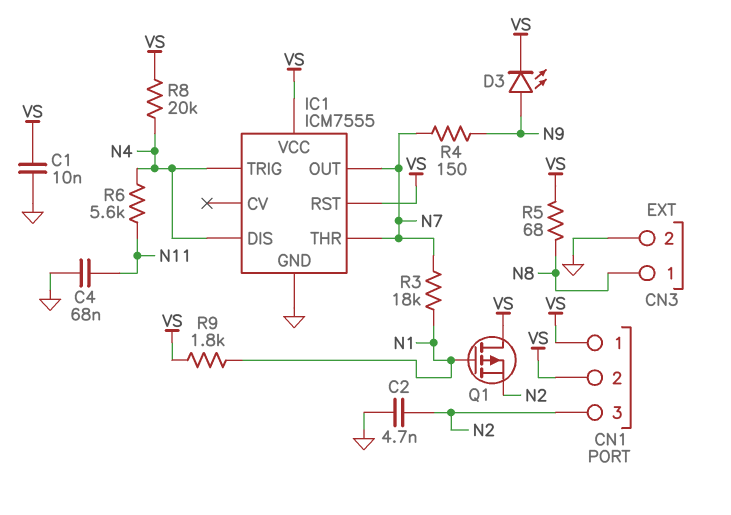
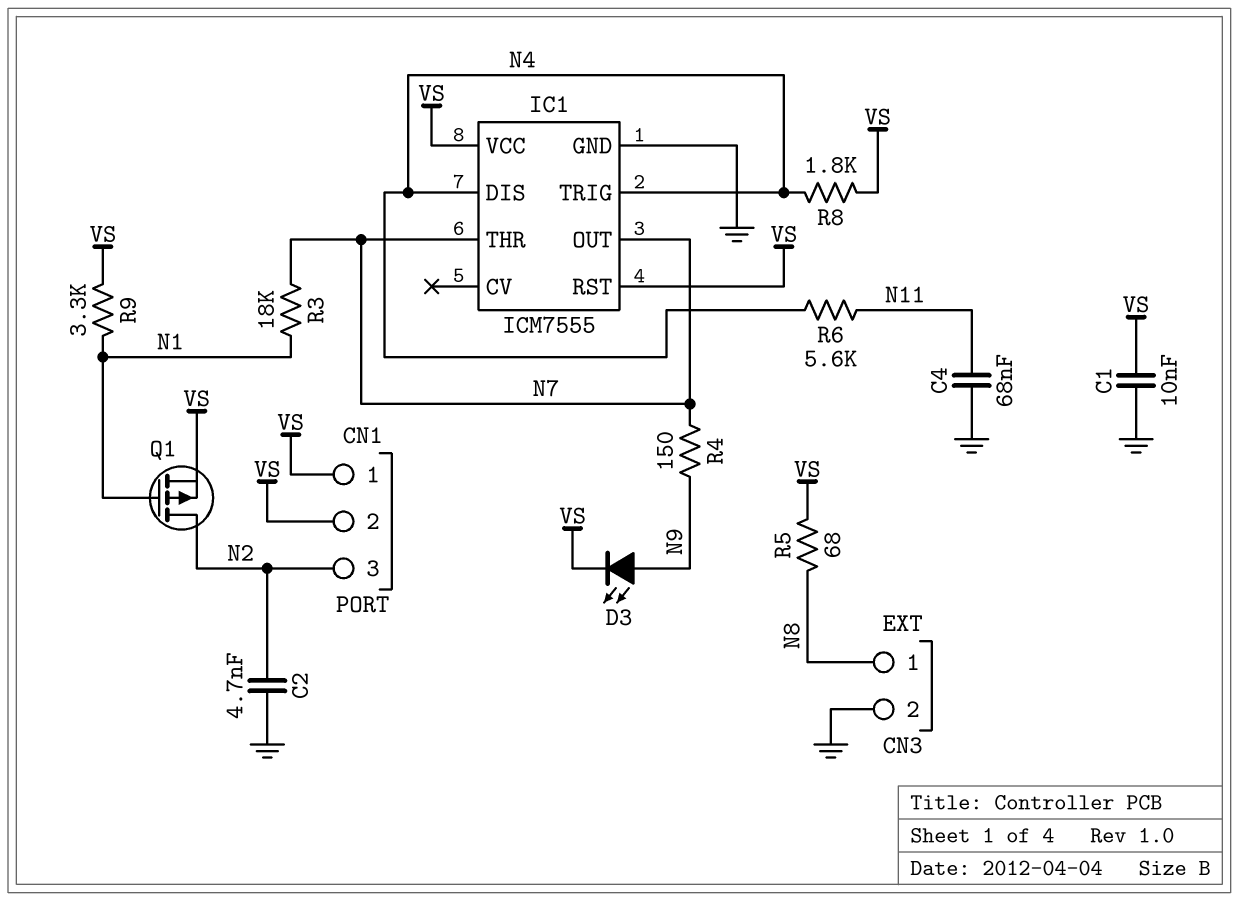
Q1: PMOS (G N1, D VS, S N2) -> PMOS (G N1, D N2, S VS)
R8: 20k (N4, VS) -> 1.8k (N4, VS)
R9: 1.8k (N1, VS) -> 3.3k (N1, VS)

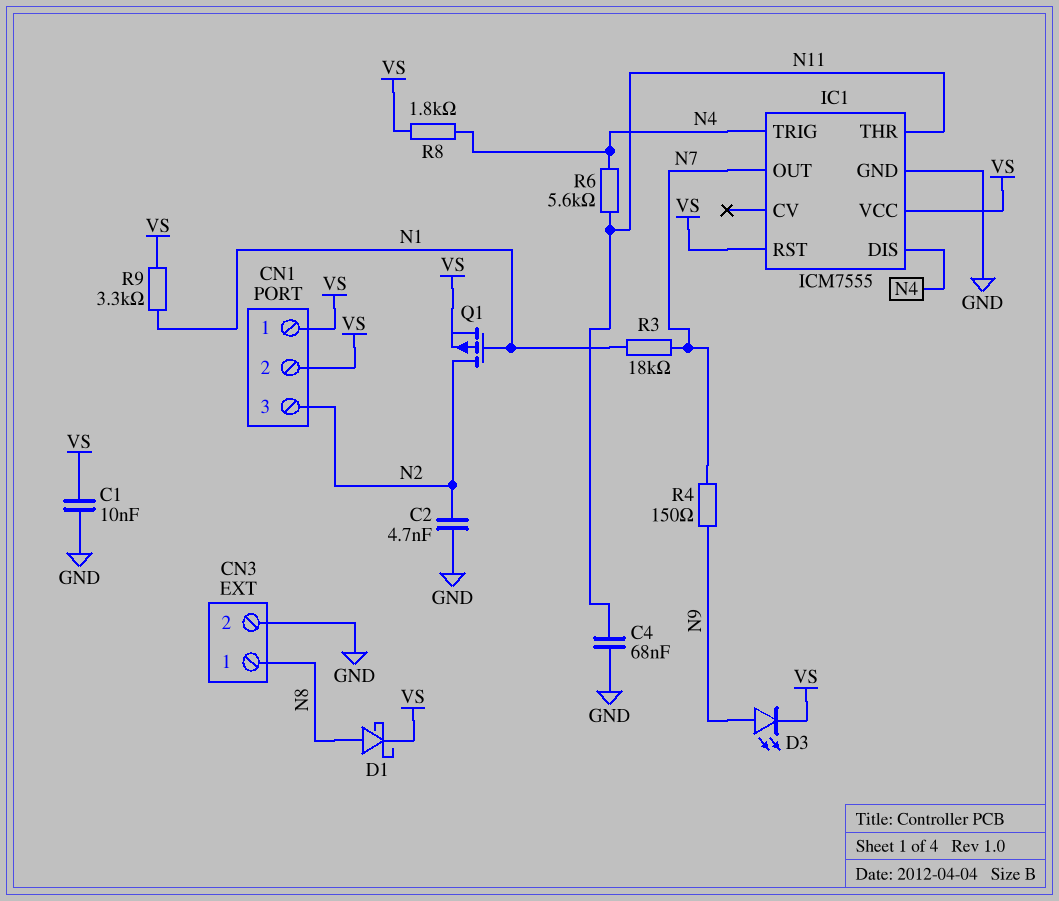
D1: none -> schottky (A N8, K VS)
IC1 pin THR: N7 -> N11
R5: 68 (N8, VS) -> none

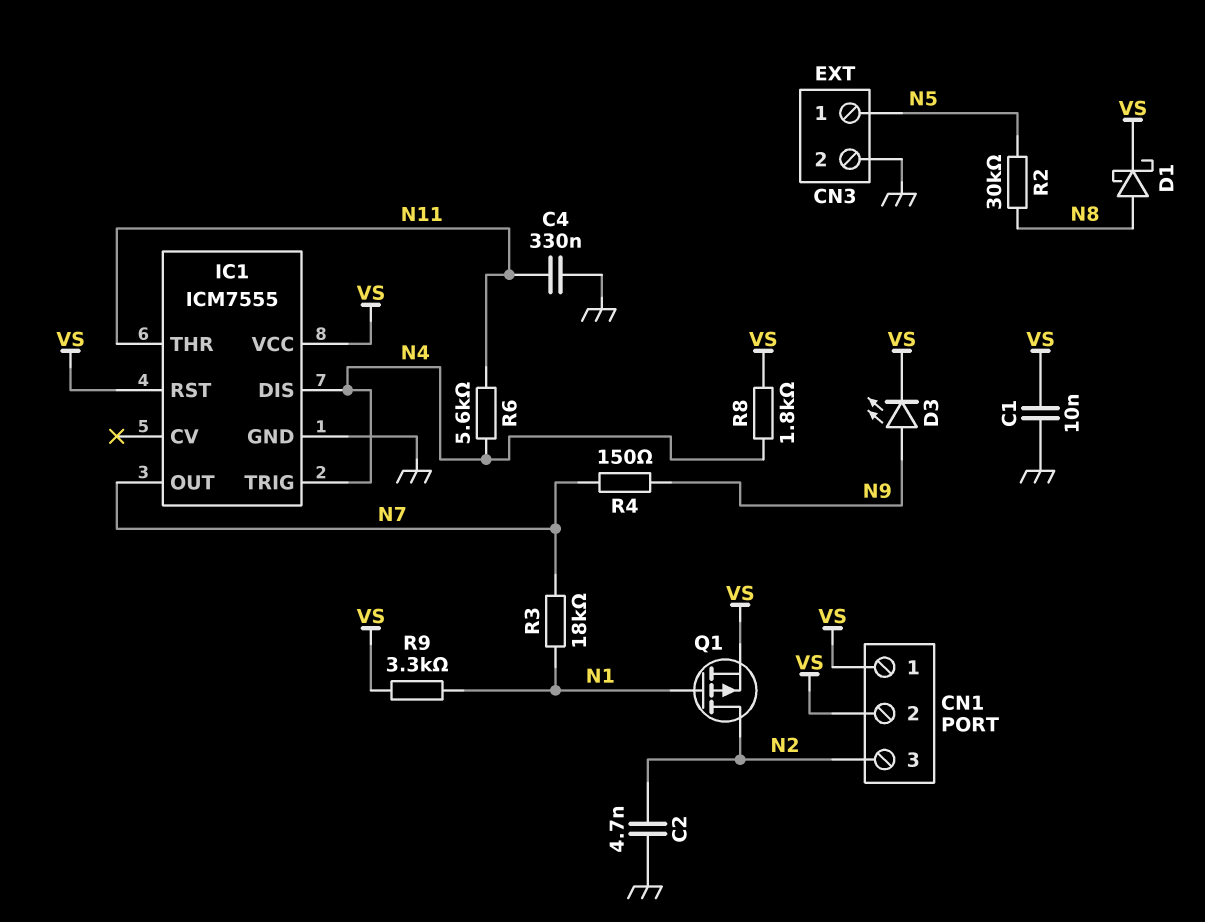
C4: 68nF (GND, N11) -> 330nF (GND, N11)
CN3 pin 1: N8 -> N5
R2: none -> 30k (N5, N8)

